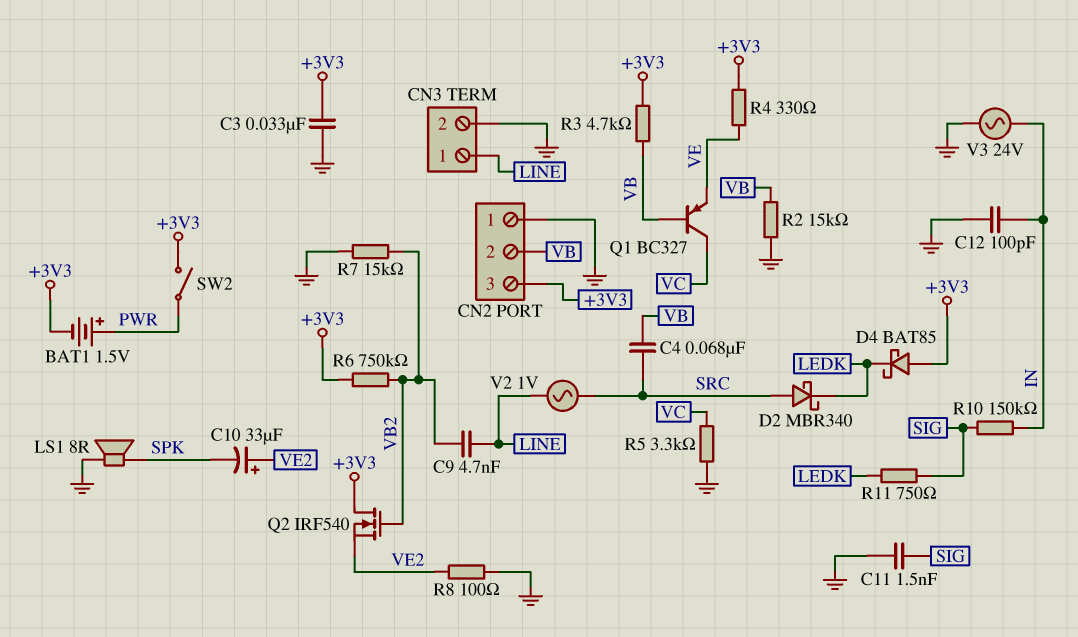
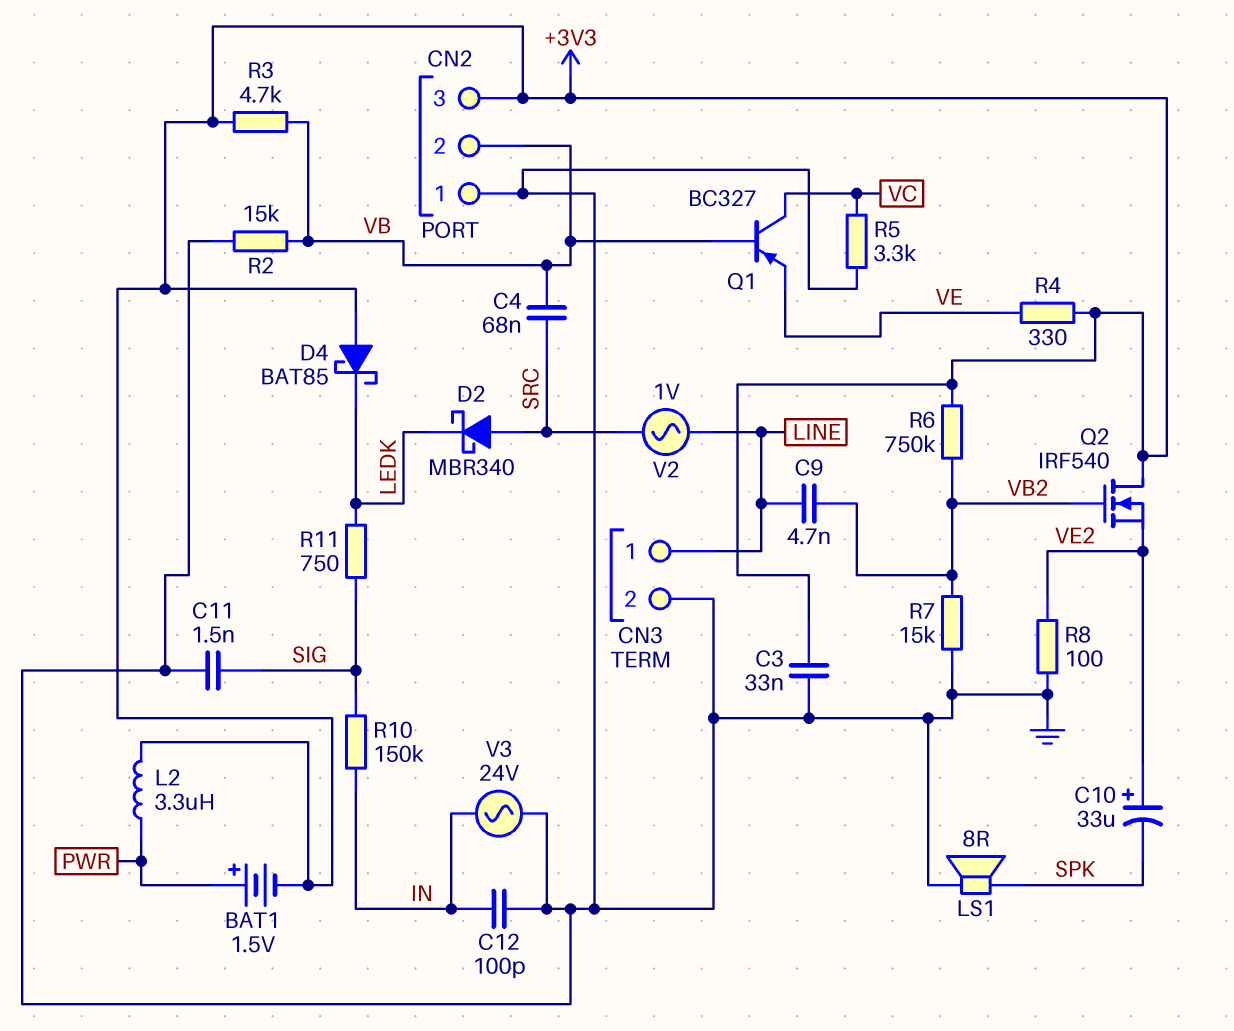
L2: none -> 3.3uH (+3V3, PWR)
SW2: switch (+3V3, PWR) -> none

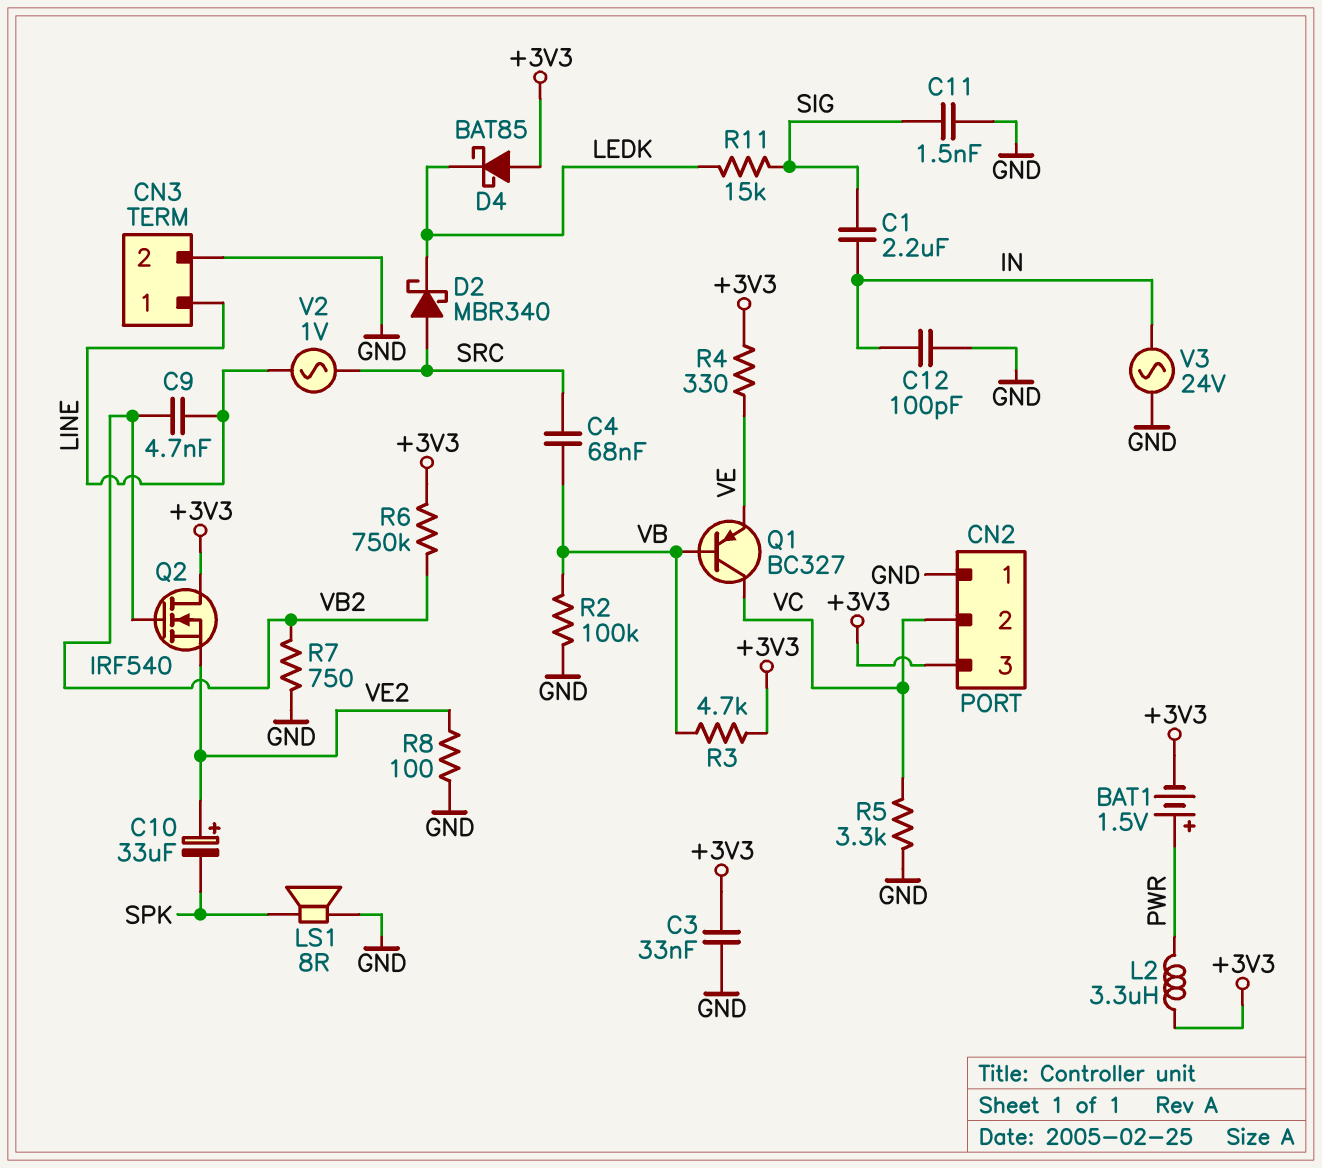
C1: none -> 2.2uF (IN, SIG)
CN2 pin 2: VB -> VC
R2: 15k (GND, VB) -> 100k (GND, VB)
R7: 15k (GND, VB2) -> 750 (GND, VB2)
R10: 150k (IN, SIG) -> none
R11: 750 (LEDK, SIG) -> 15k (LEDK, SIG)

